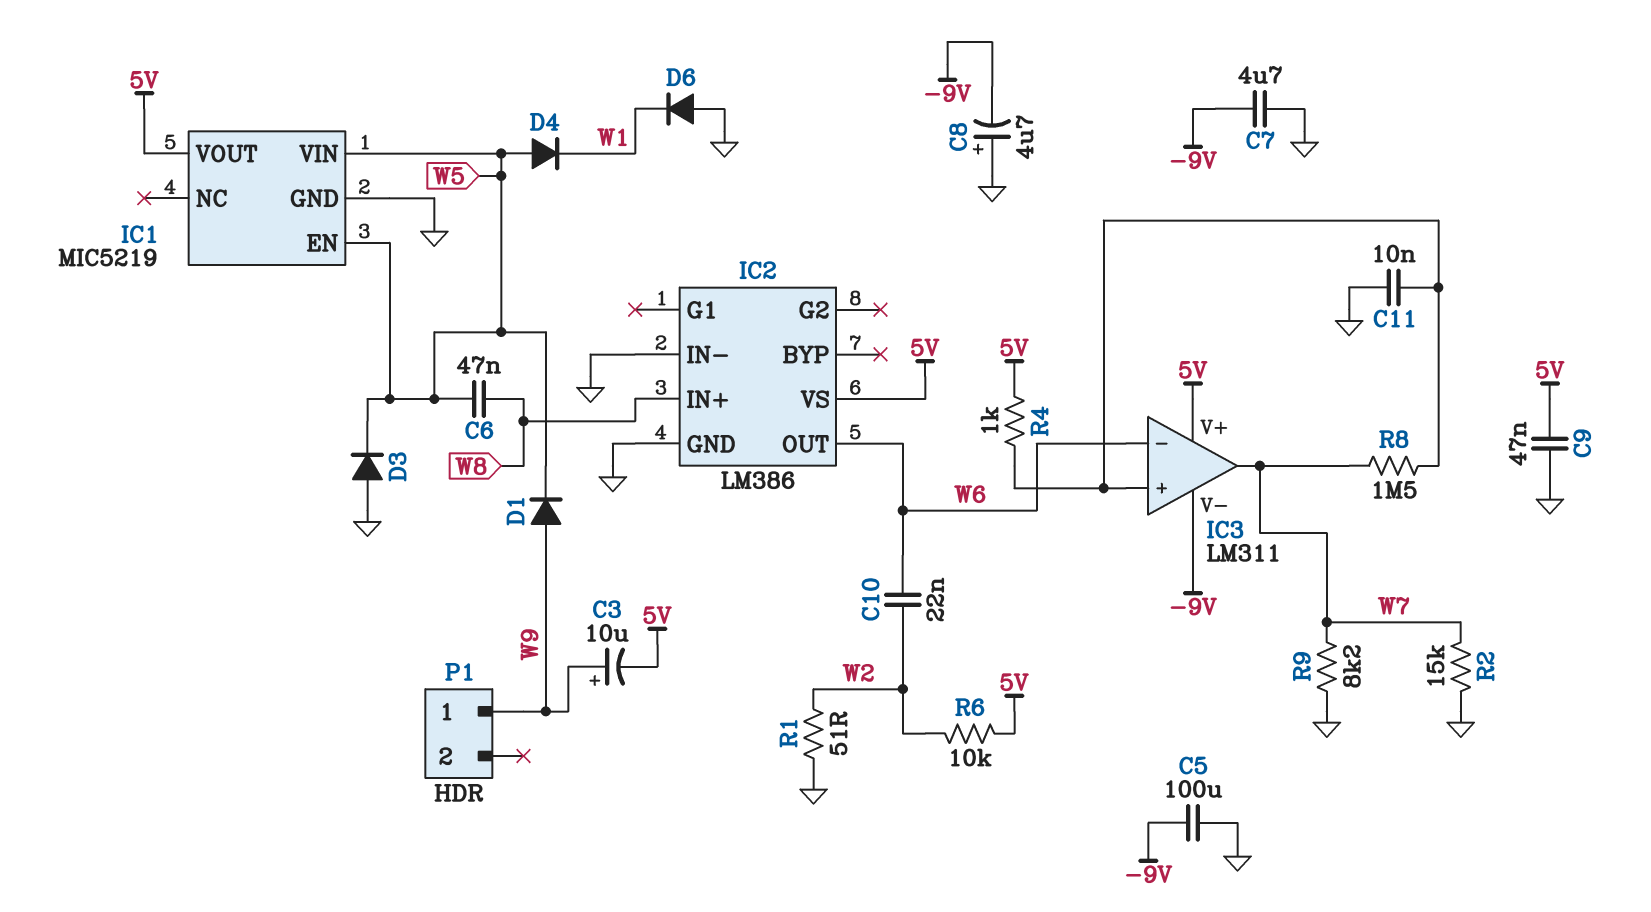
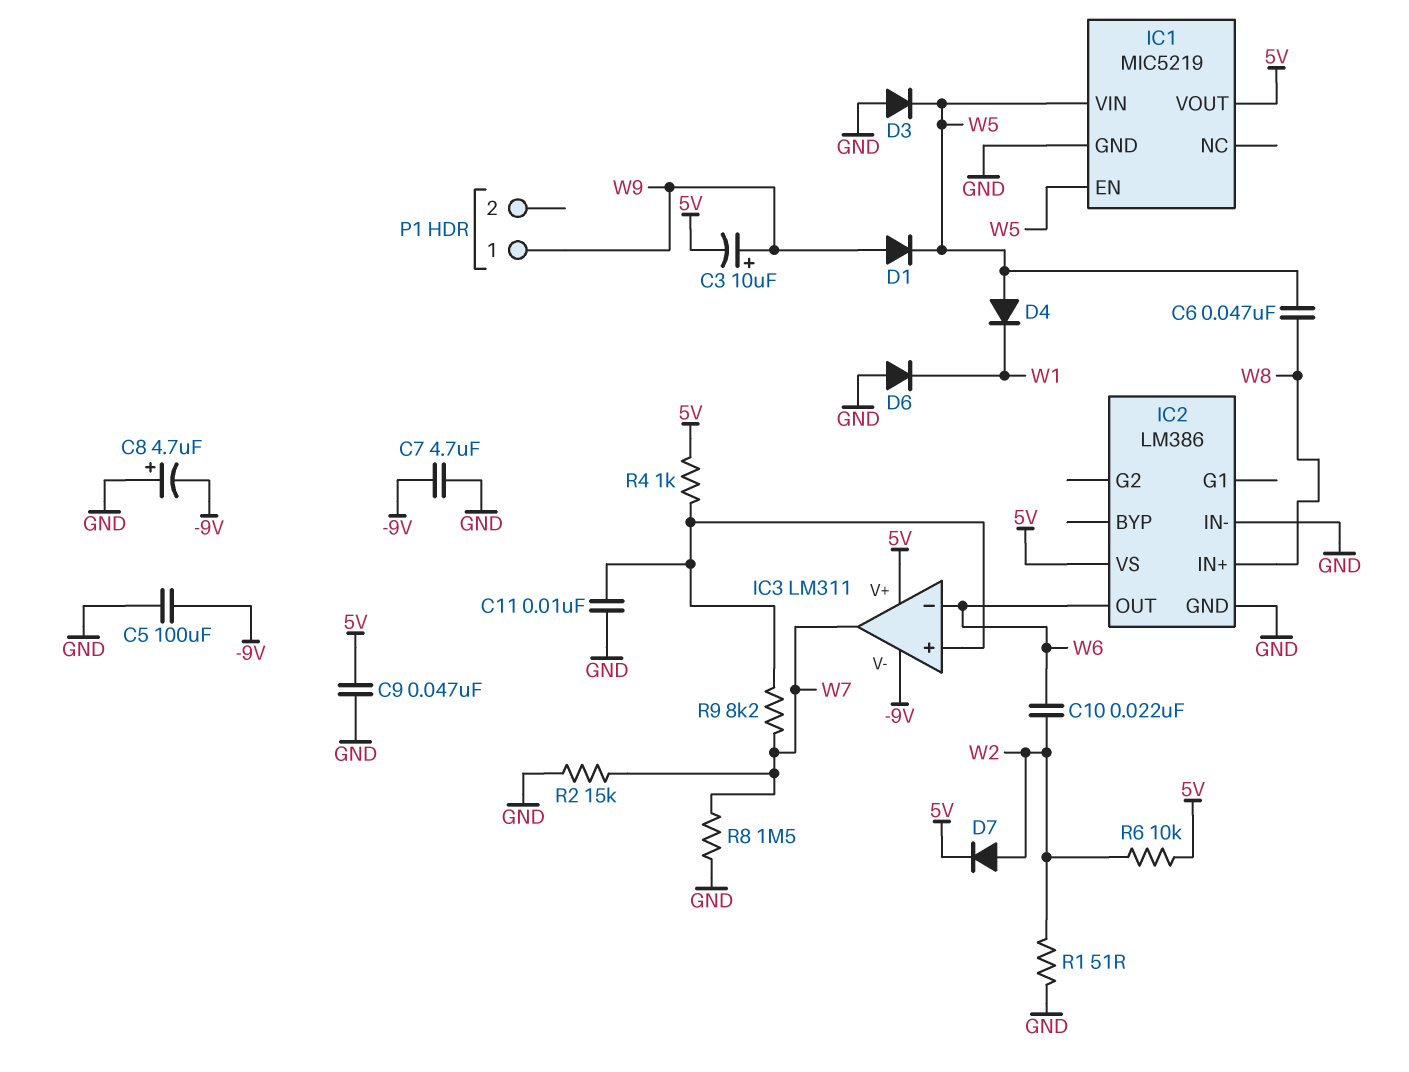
D7: none -> diode (A W2, K 5V)
R8: 1.5M (IC3/in+, W7) -> 1.5M (GND, W7)
R9: 8.2k (GND, W7) -> 8.2k (IC3/in+, W7)

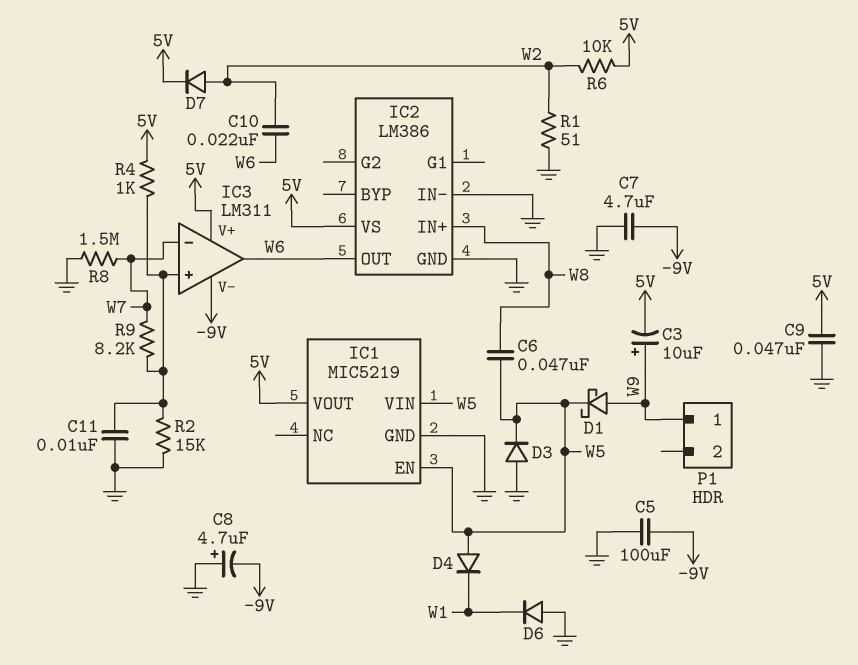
D1: diode (A W9, K W5) -> schottky (A W9, K W5)
IC3 pin in-: W6 -> W7
IC3 pin out: W7 -> W6
R2: 15k (GND, W7) -> 15k (GND, IC3/in+)

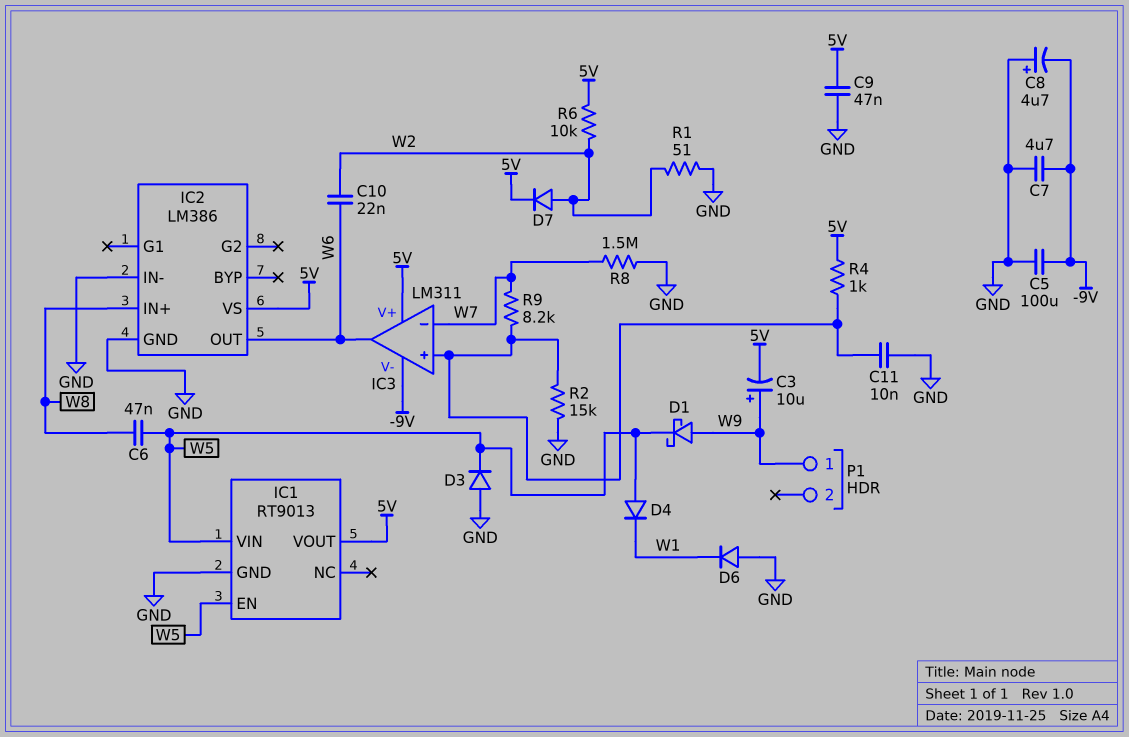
IC1: MIC5219 -> RT9013

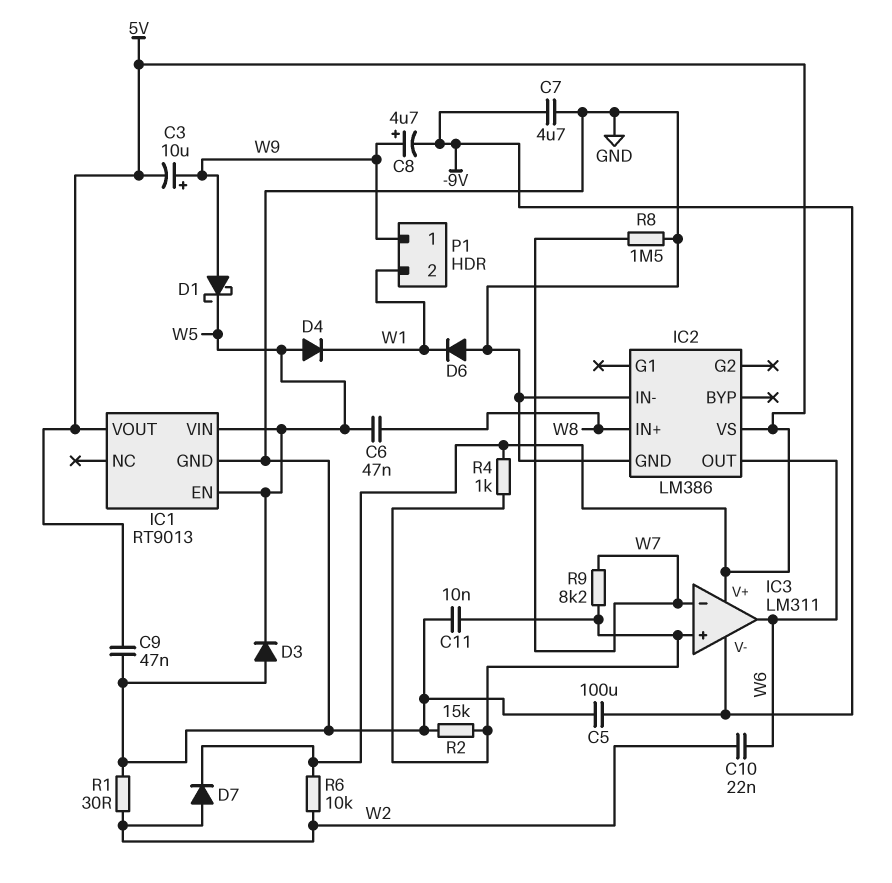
C8: 4.7uF (plus GND, minus -9V) -> 4.7uF (plus W9, minus -9V)
P1 pin 2: none -> W1
R1: 51 (GND, W2) -> 30 (GND, W2)

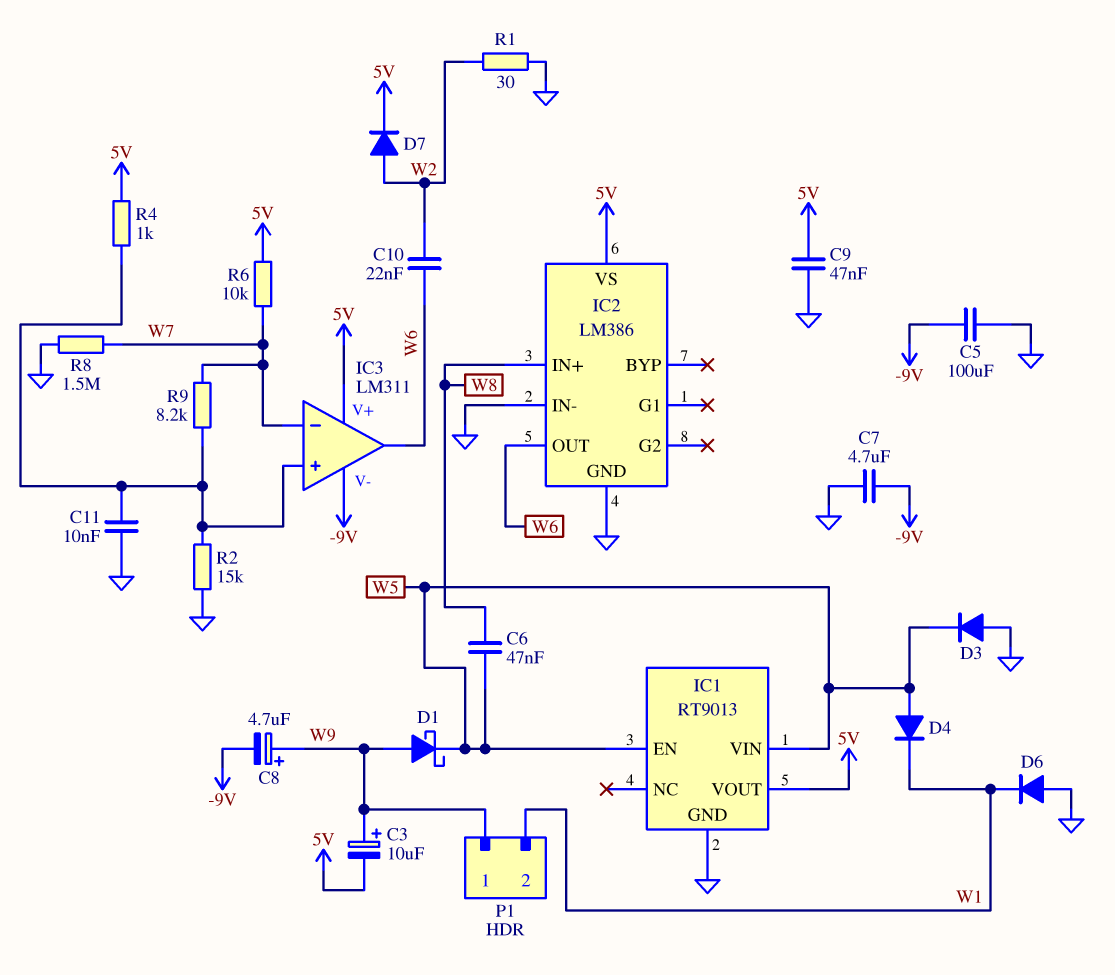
R6: 10k (5V, W2) -> 10k (5V, W7)

